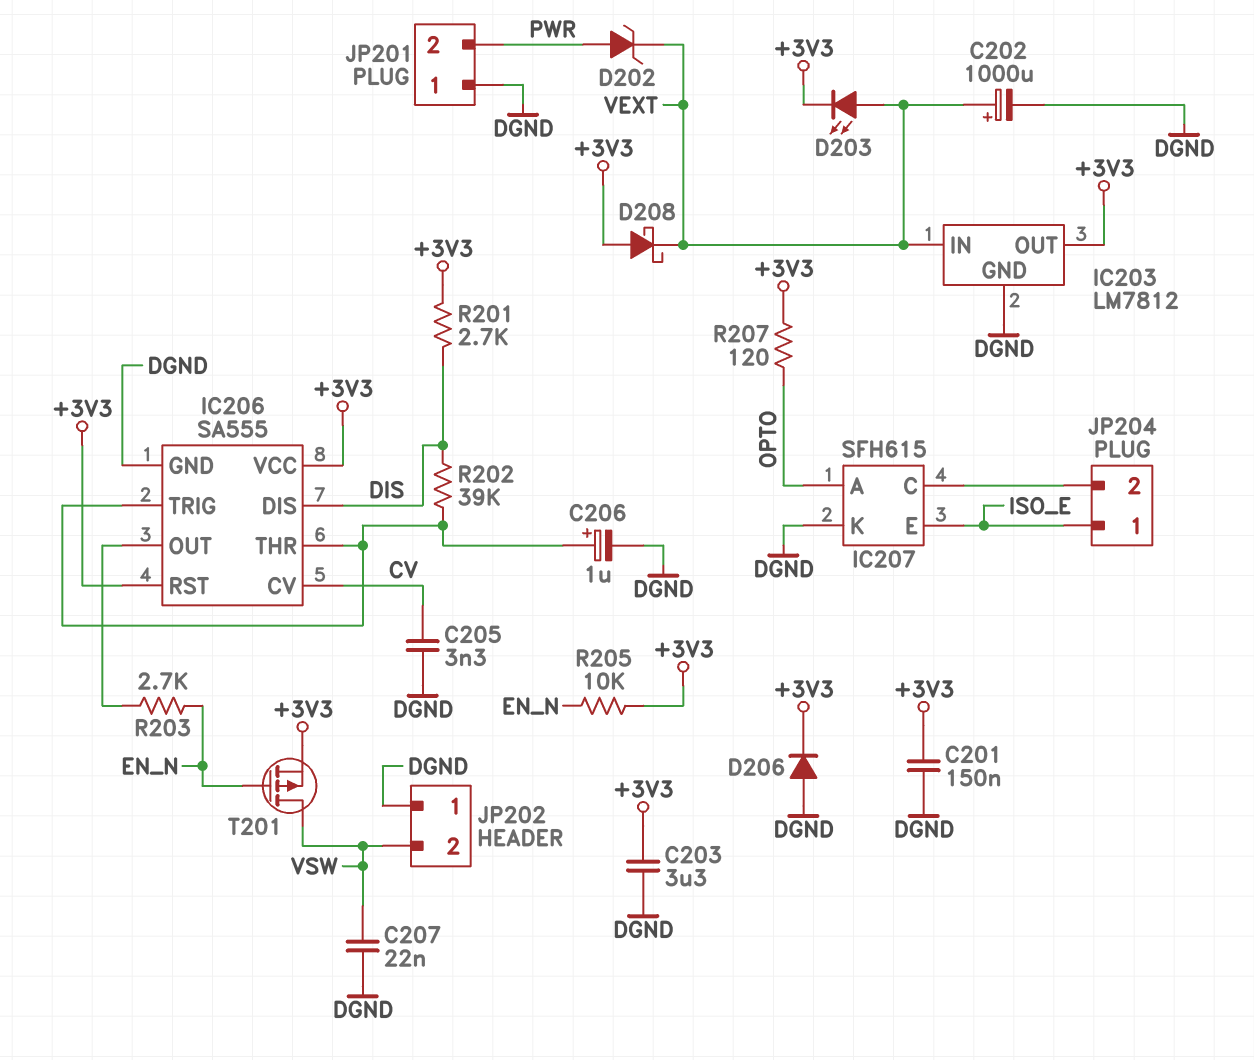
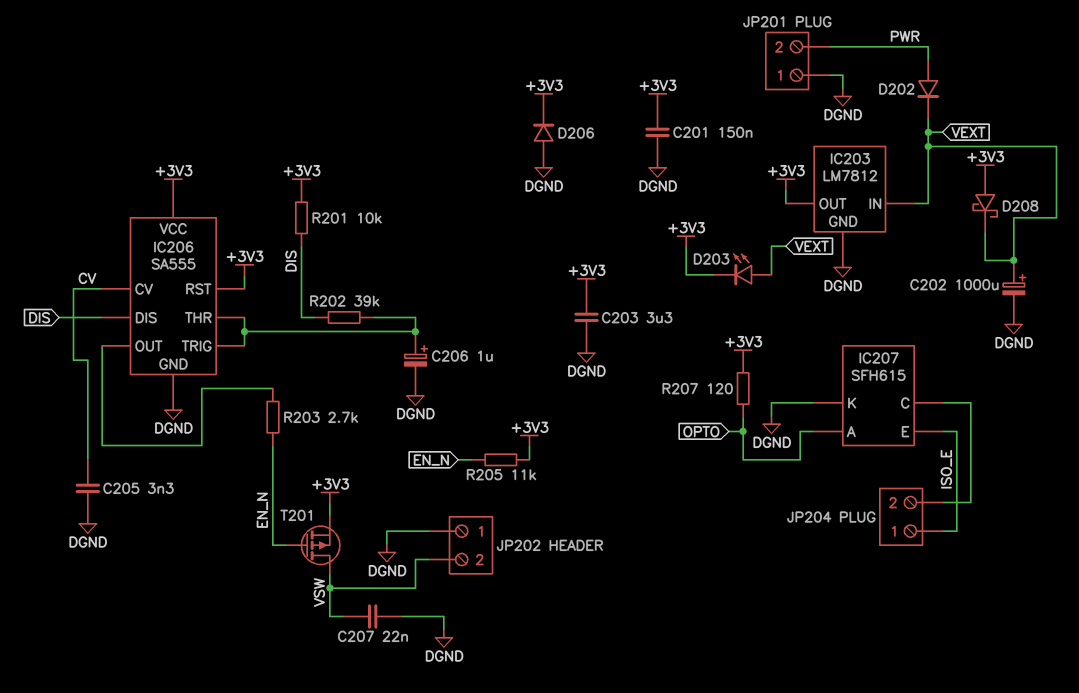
D202: zener (A PWR, K VEXT) -> diode (A PWR, K VEXT)
R201: 2.7k (+3V3, DIS) -> 10k (+3V3, DIS)
R205: 10k (+3V3, EN_N) -> 11k (+3V3, EN_N)

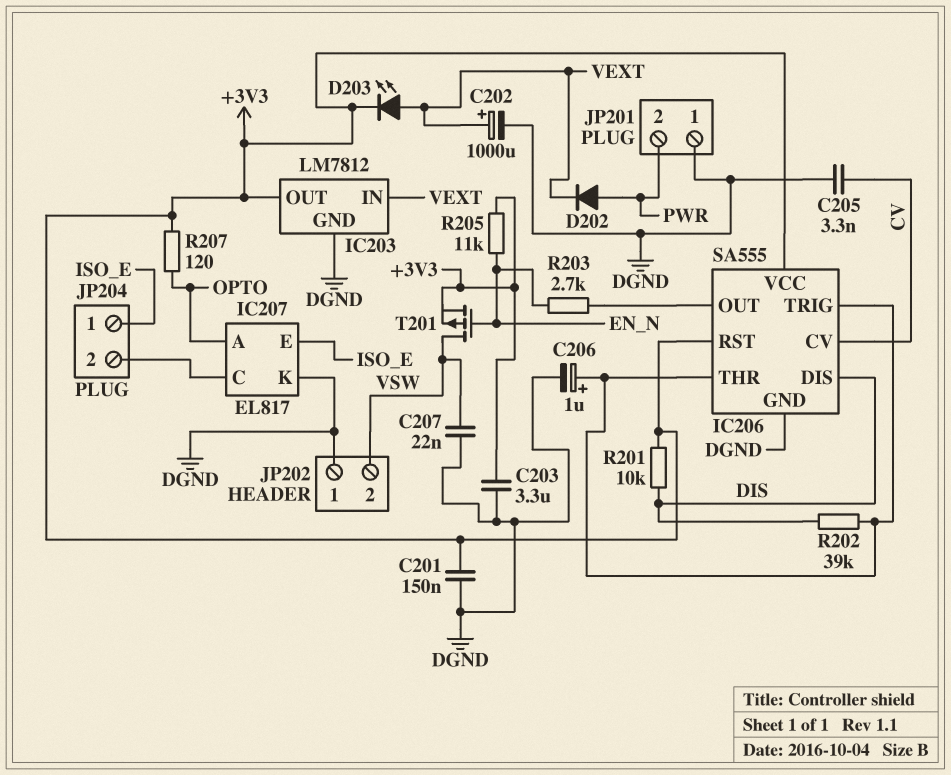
D206: diode (A DGND, K +3V3) -> none
D208: schottky (A +3V3, K VEXT) -> none
IC207: SFH615 -> EL817

